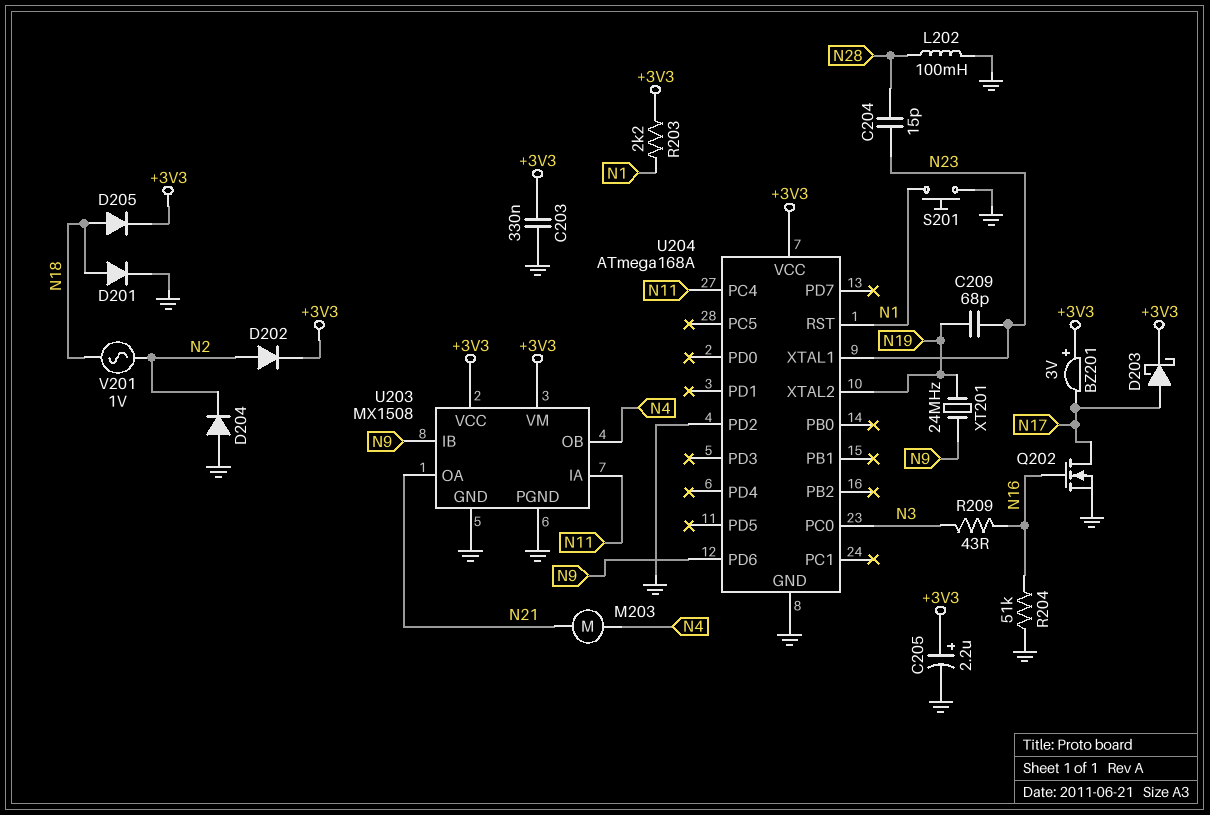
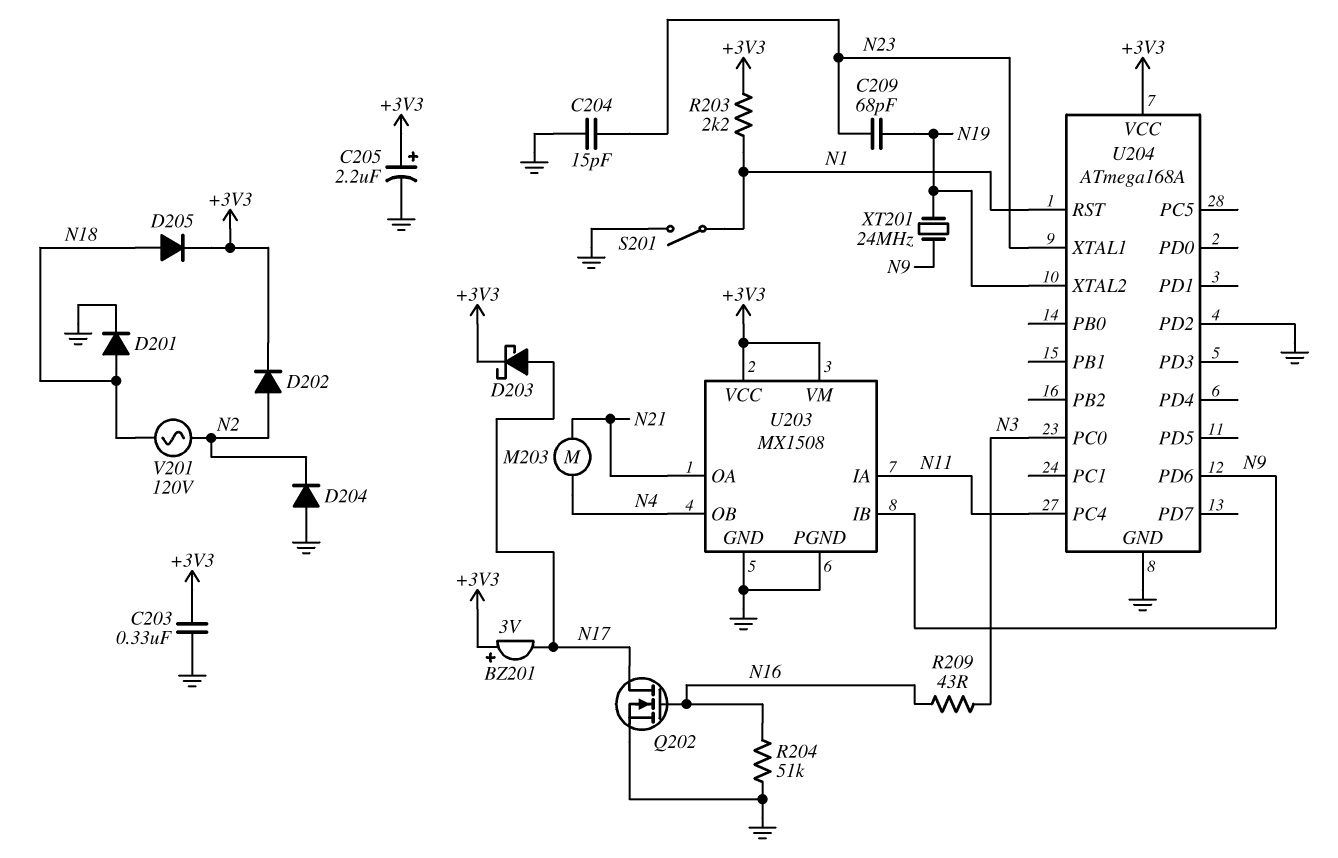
C204: 15pF (N23, N28) -> 15pF (GND, N23)
L202: 100mH (GND, N28) -> none
S201: button (GND, N1) -> switch (GND, N1)
V201: AC 1V (N2, N18) -> AC 120V (N2, N18)

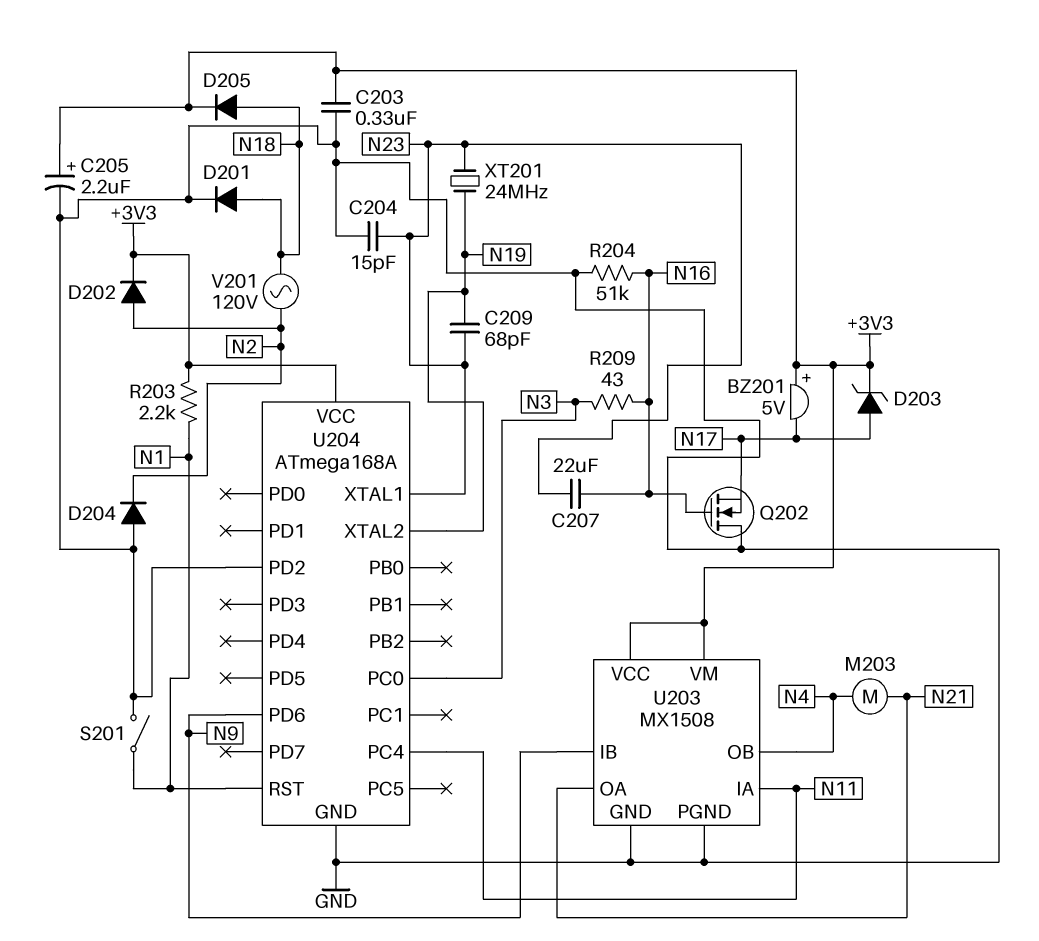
BZ201: buzzer 3V (plus +3V3, minus N17) -> buzzer 5V (plus +3V3, minus N17)
C207: none -> 22uF (N16, N23)
D203: schottky (A N17, K +3V3) -> zener (A N17, K +3V3)
Q202: NMOS (G N16, D N17, S GND) -> NMOS (G N16, D GND, S N17)
XT201: 24MHz (N9, N19) -> 24MHz (N19, N23)

